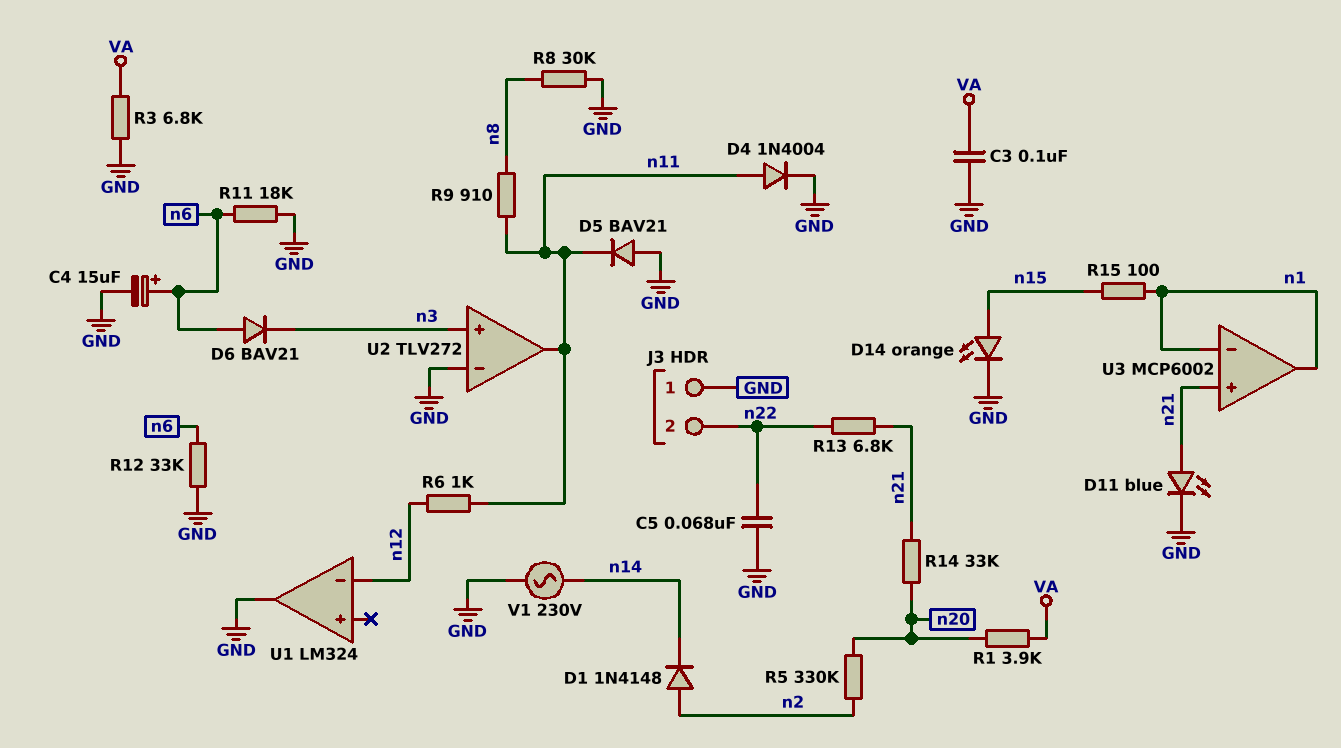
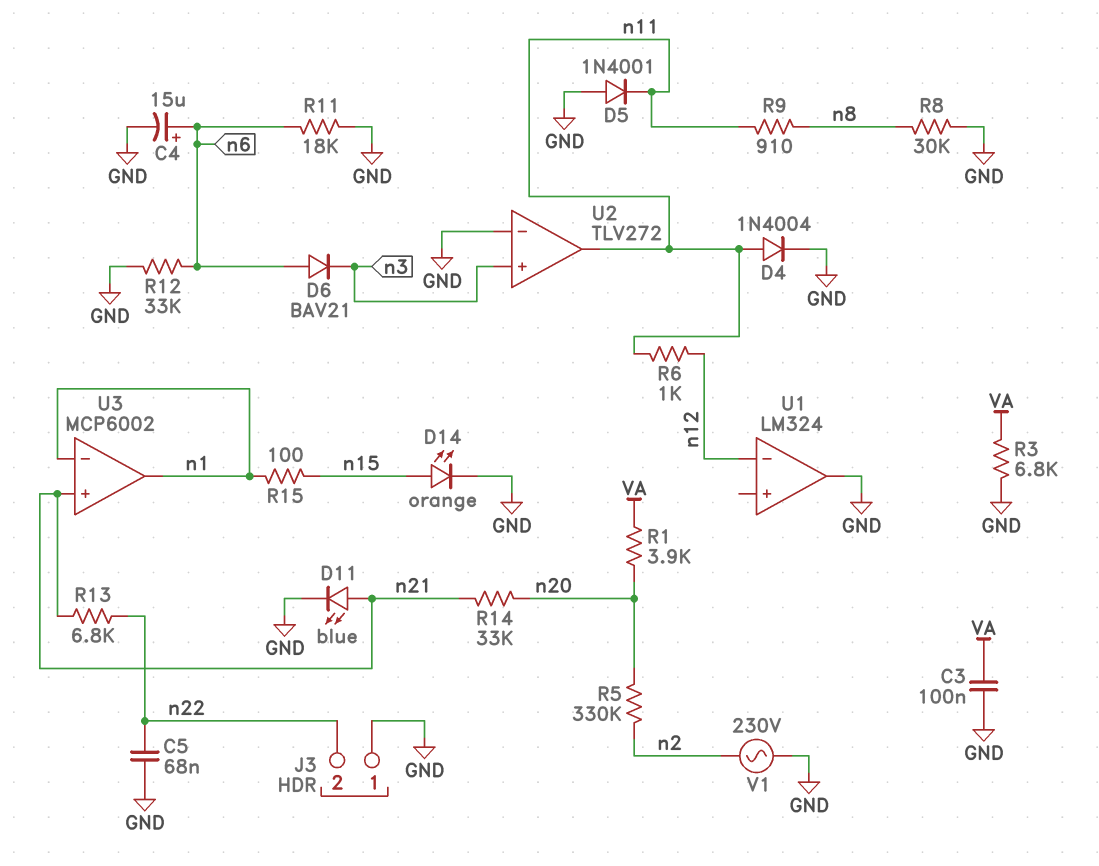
D1: diode 1N4148 (A n2, K n14) -> none
D5: diode BAV21 (A GND, K n11) -> diode 1N4001 (A GND, K n11)
V1: AC 230V (GND, n14) -> AC 230V (GND, n2)

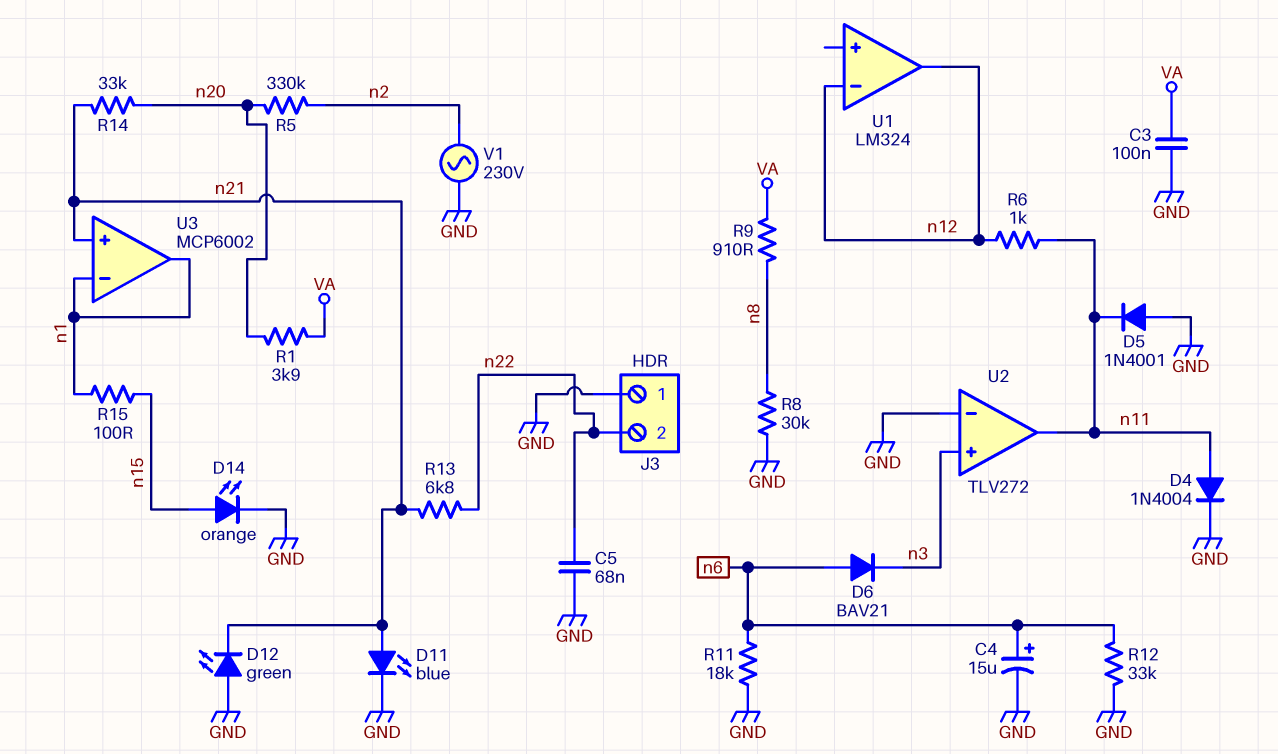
D12: none -> LED green (A GND, K n21)
R3: 6.8k (GND, VA) -> none
R9: 910 (n8, n11) -> 910 (VA, n8)
U1 pin out: GND -> n12

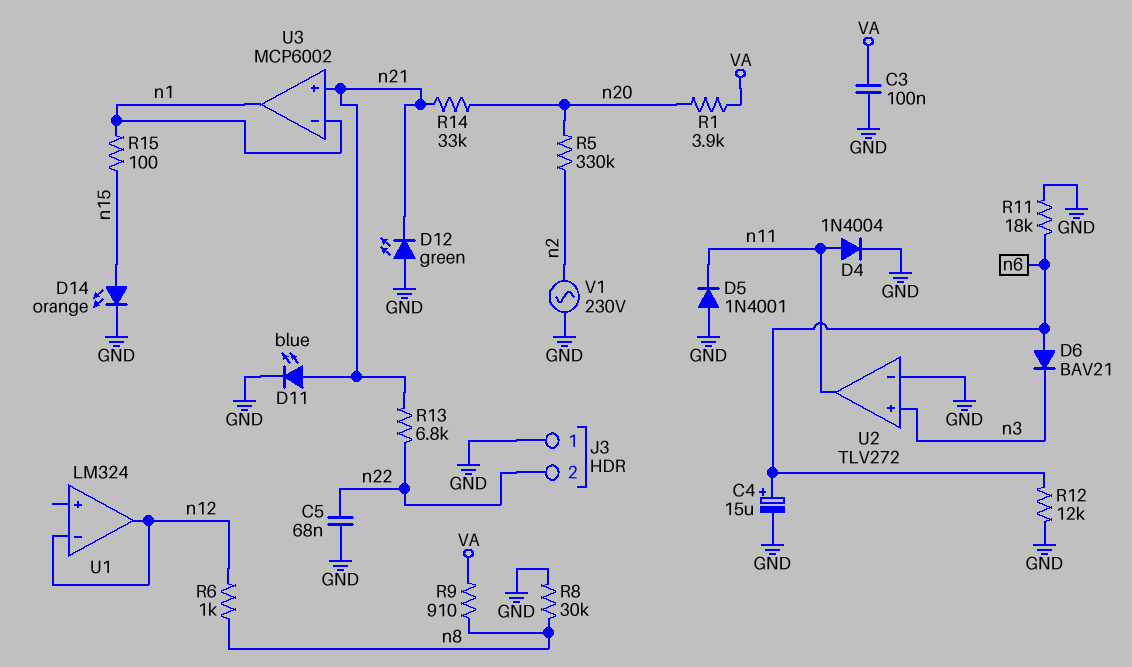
R6: 1k (n11, n12) -> 1k (n8, n12)
R12: 33k (GND, n6) -> 12k (GND, n6)

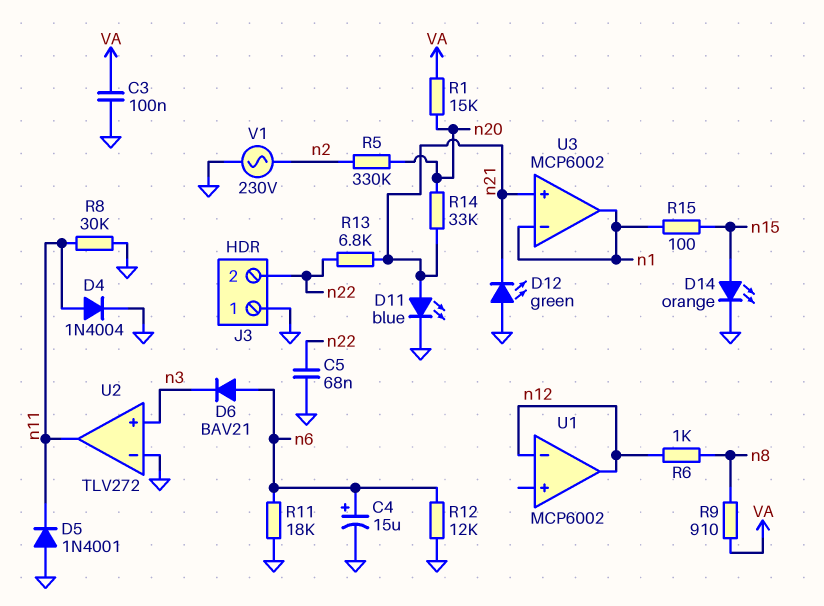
R1: 3.9k (VA, n20) -> 15k (VA, n20)
R8: 30k (GND, n8) -> 30k (GND, n11)
U1: LM324 -> MCP6002

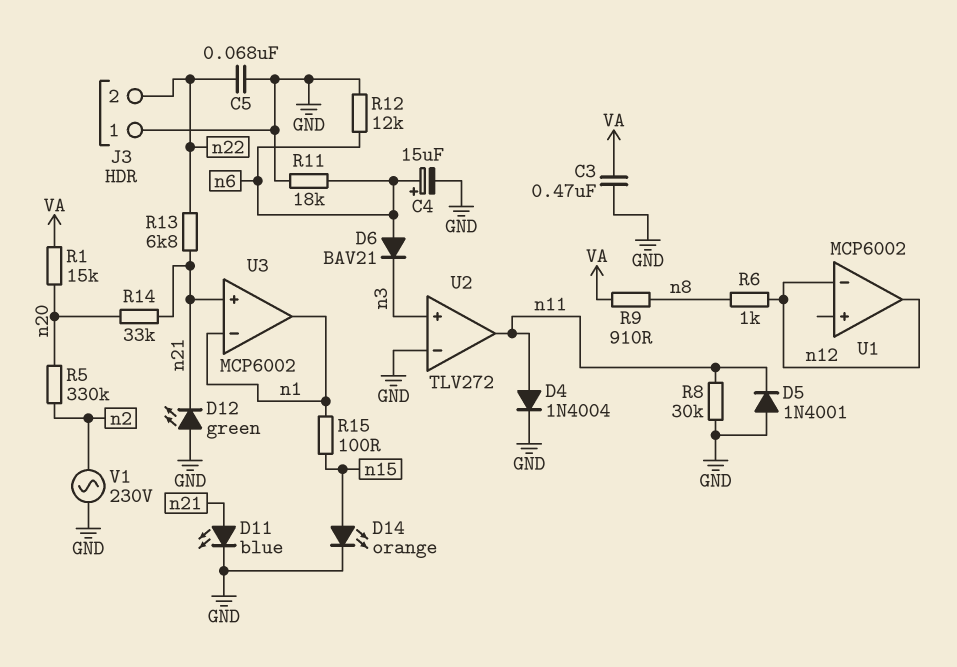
C3: 100nF (GND, VA) -> 470nF (GND, VA)

